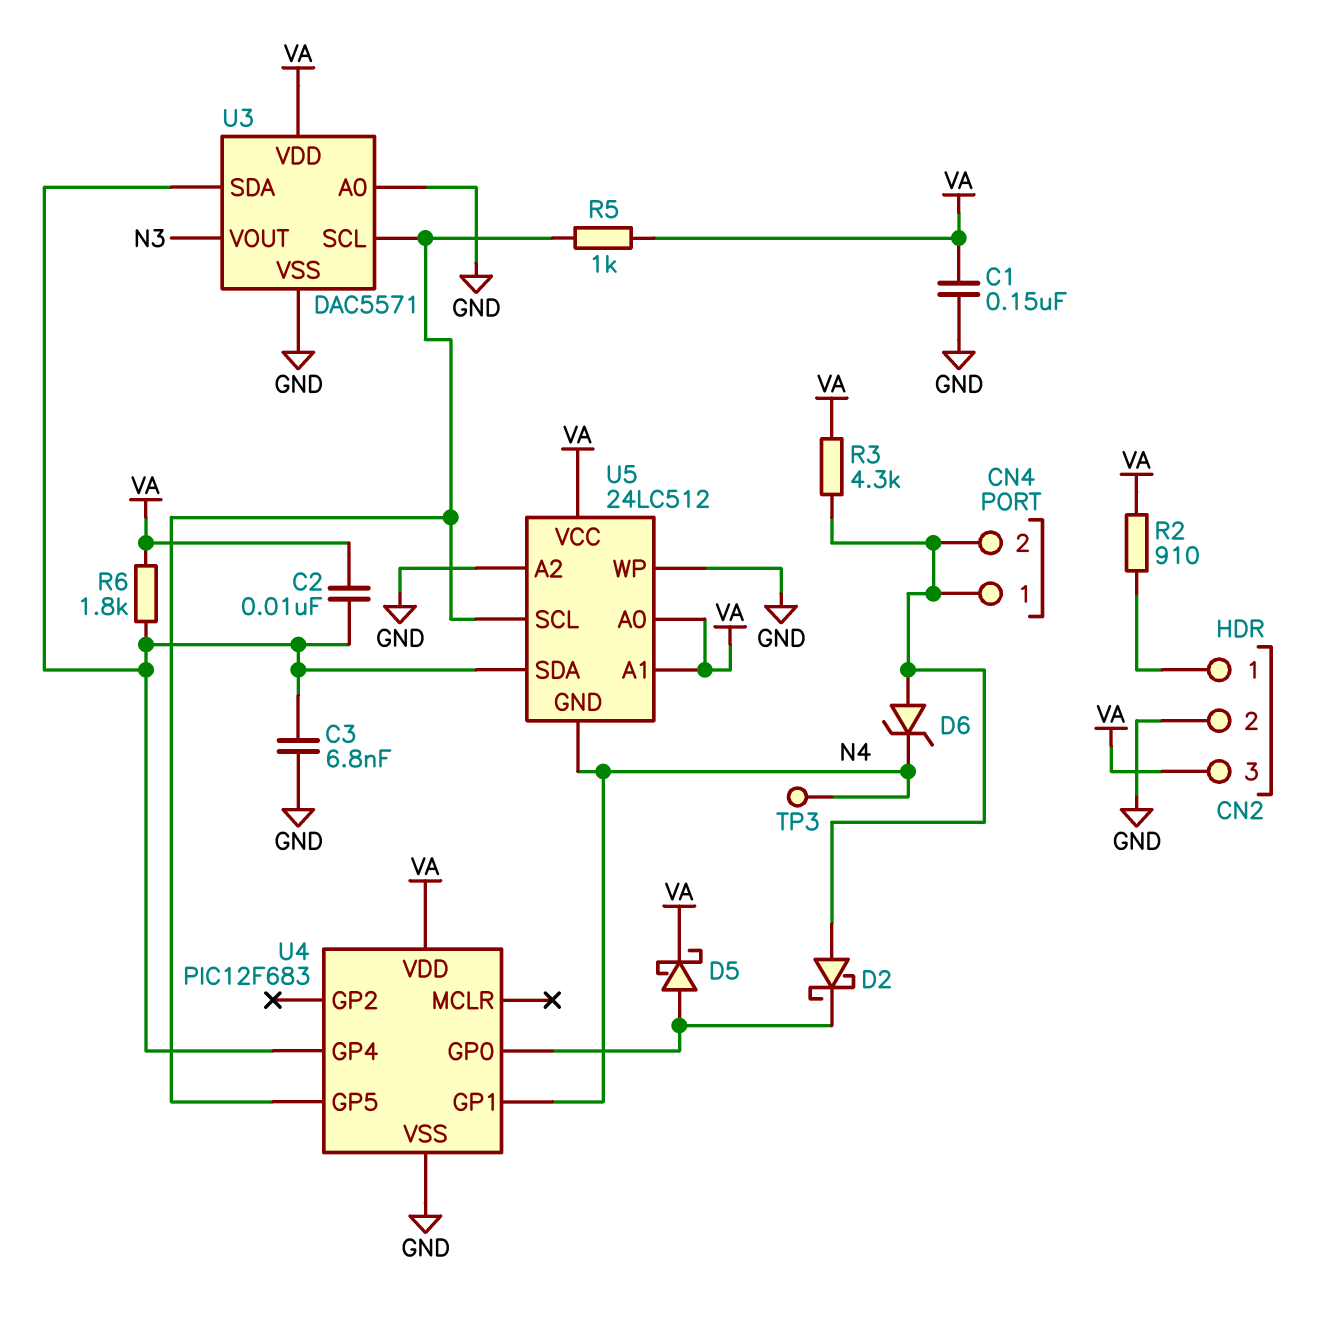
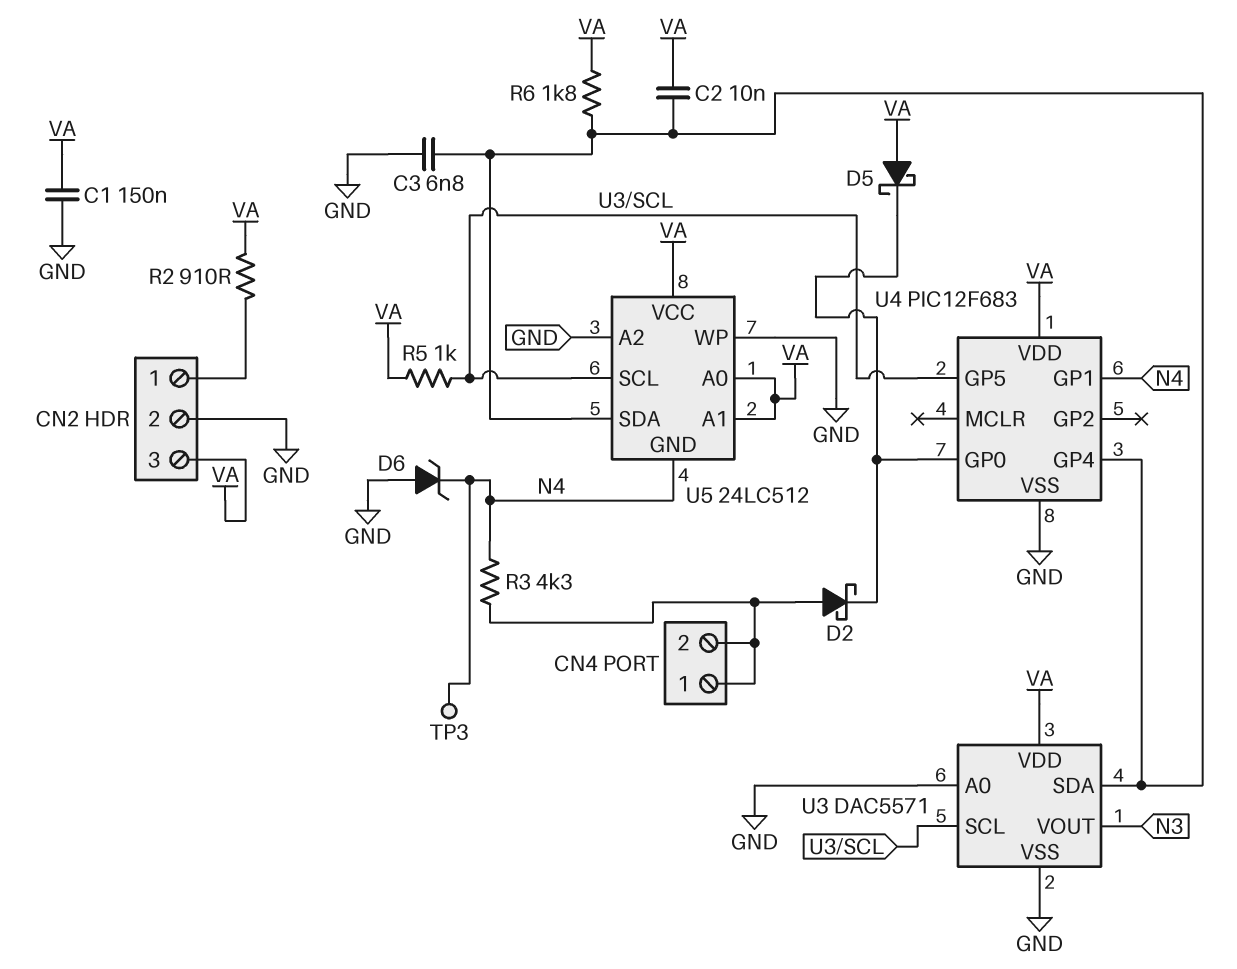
D5: schottky (A U4/GP0, K VA) -> schottky (A VA, K U4/GP0)
D6: zener (A CN4/1, K N4) -> zener (A GND, K N4)
R3: 4.3k (CN4/1, VA) -> 4.3k (CN4/1, N4)

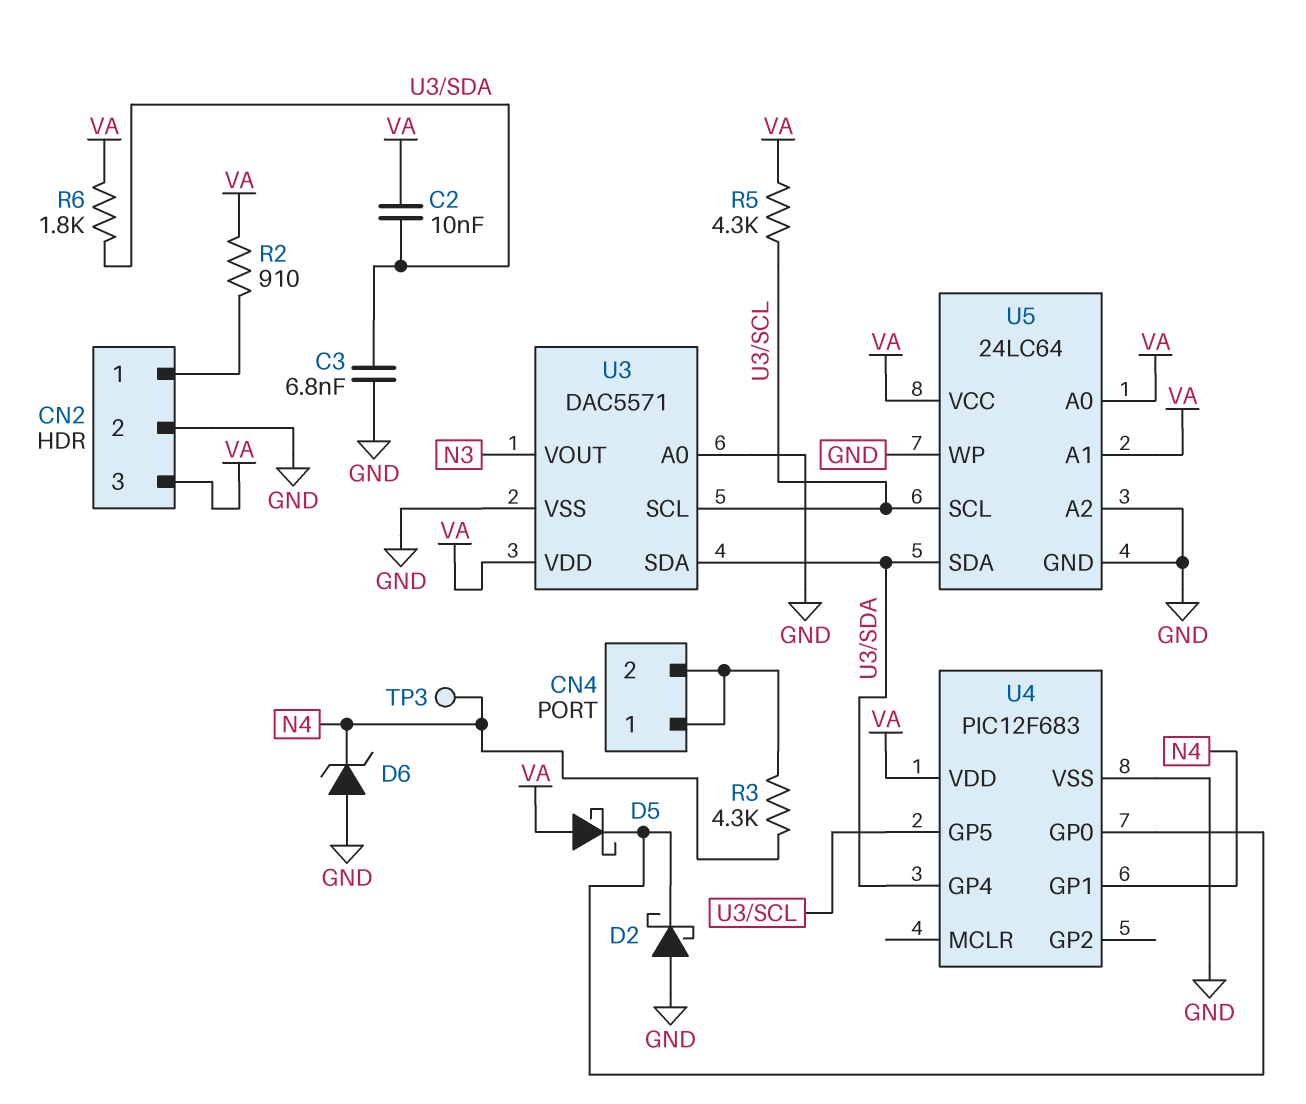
C1: 150nF (GND, VA) -> none
D2: schottky (A CN4/1, K U4/GP0) -> schottky (A GND, K U4/GP0)
R5: 1k (U3/SCL, VA) -> 4.3k (U3/SCL, VA)
U5: 24LC512 -> 24LC64
U5 pin GND: N4 -> GND

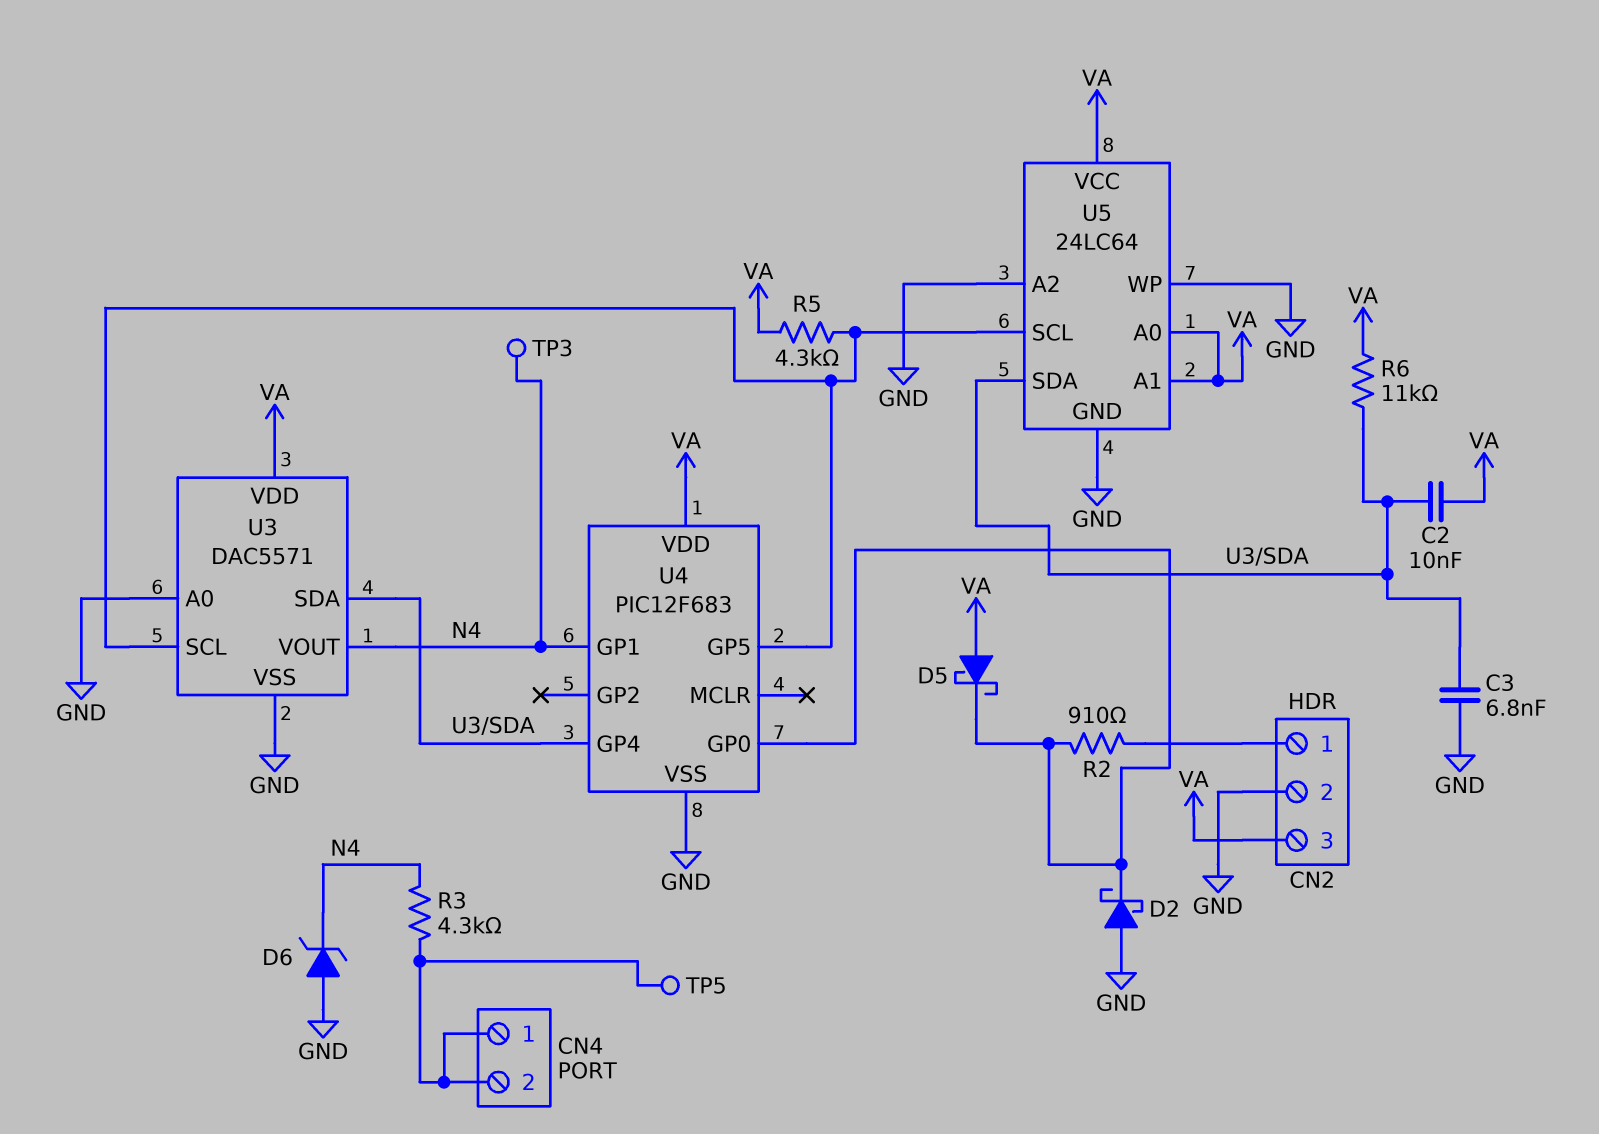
R2: 910 (CN2/1, VA) -> 910 (CN2/1, U4/GP0)
R6: 1.8k (U3/SDA, VA) -> 11k (U3/SDA, VA)
TP5: none -> test point (CN4/1)
U3 pin VOUT: N3 -> N4

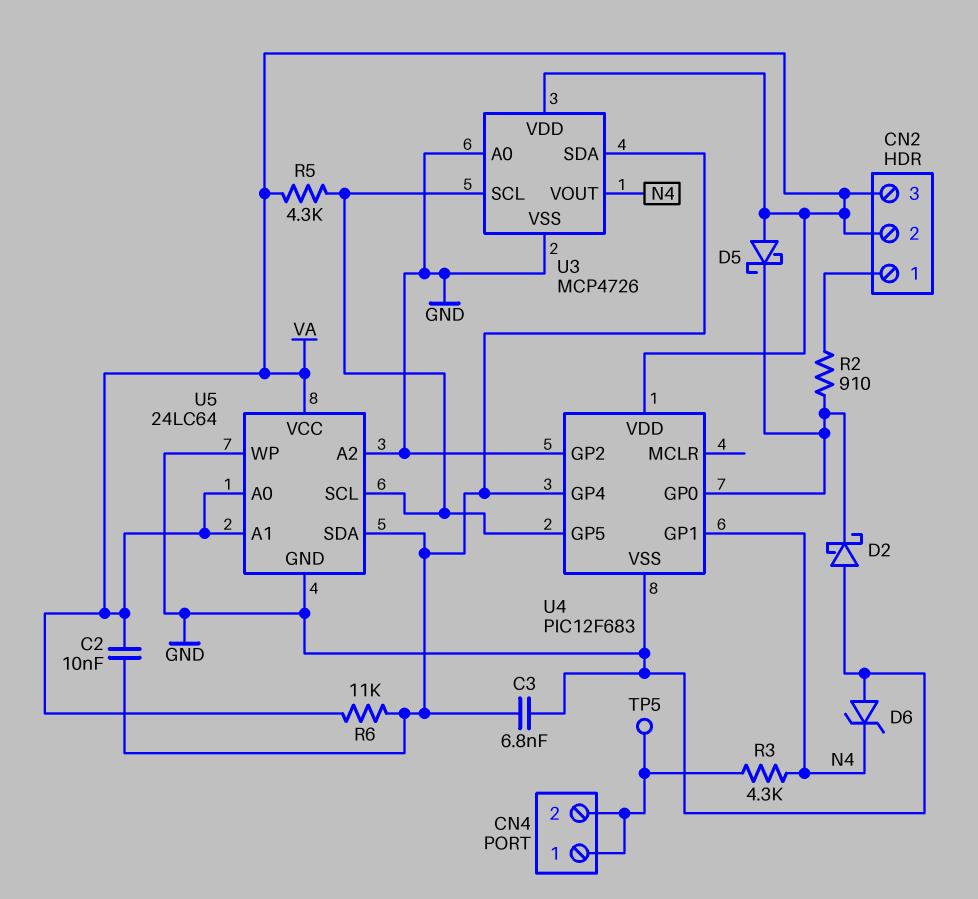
CN2 pin 2: GND -> VA
TP3: test point (N4) -> none
U3: DAC5571 -> MCP4726
U4 pin GP2: none -> GND

